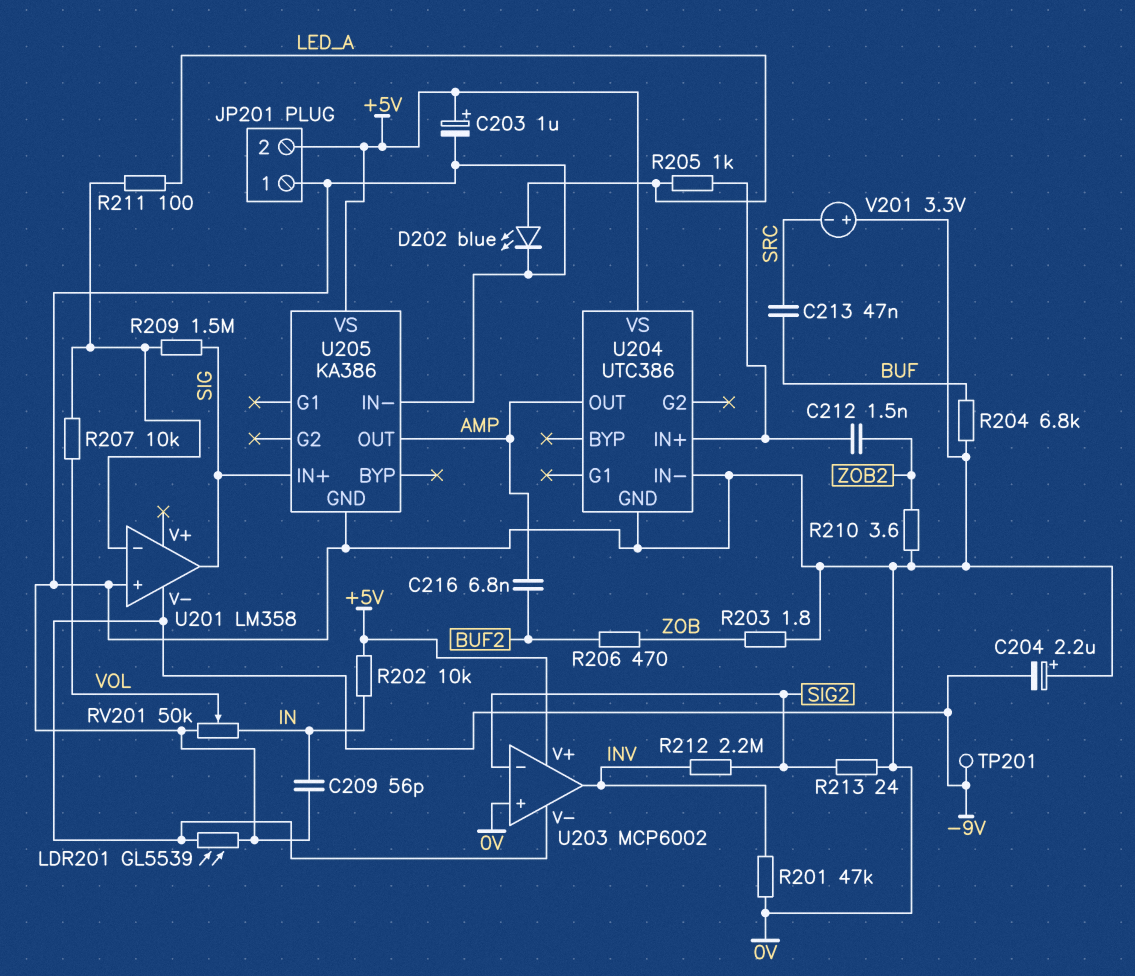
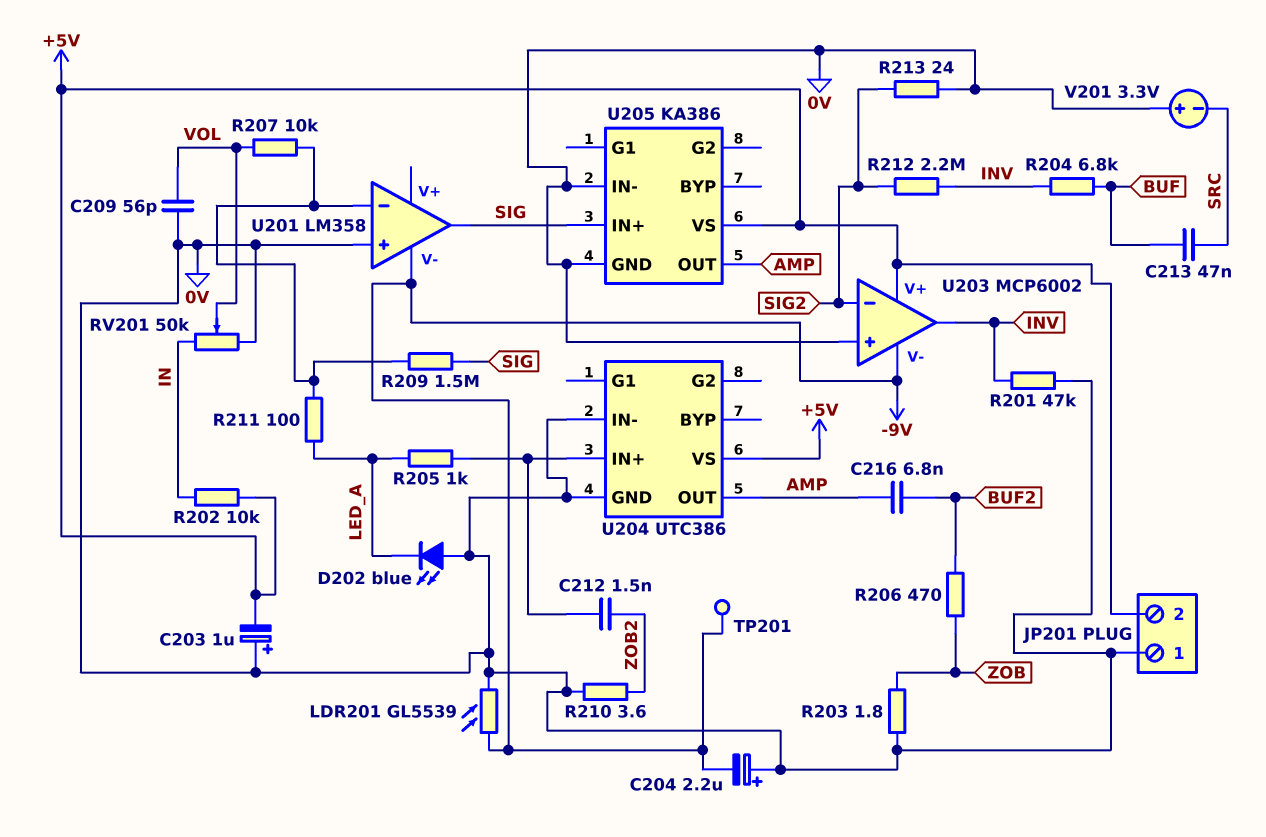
C203: 1uF (plus +5V, minus 0V) -> 1uF (plus 0V, minus +5V)
C209: 56pF (0V, IN) -> 56pF (0V, VOL)
D202: LED blue (A LED_A, K 0V) -> LED blue (A 0V, K LED_A)
R204: 6.8k (0V, BUF) -> 6.8k (BUF, INV)

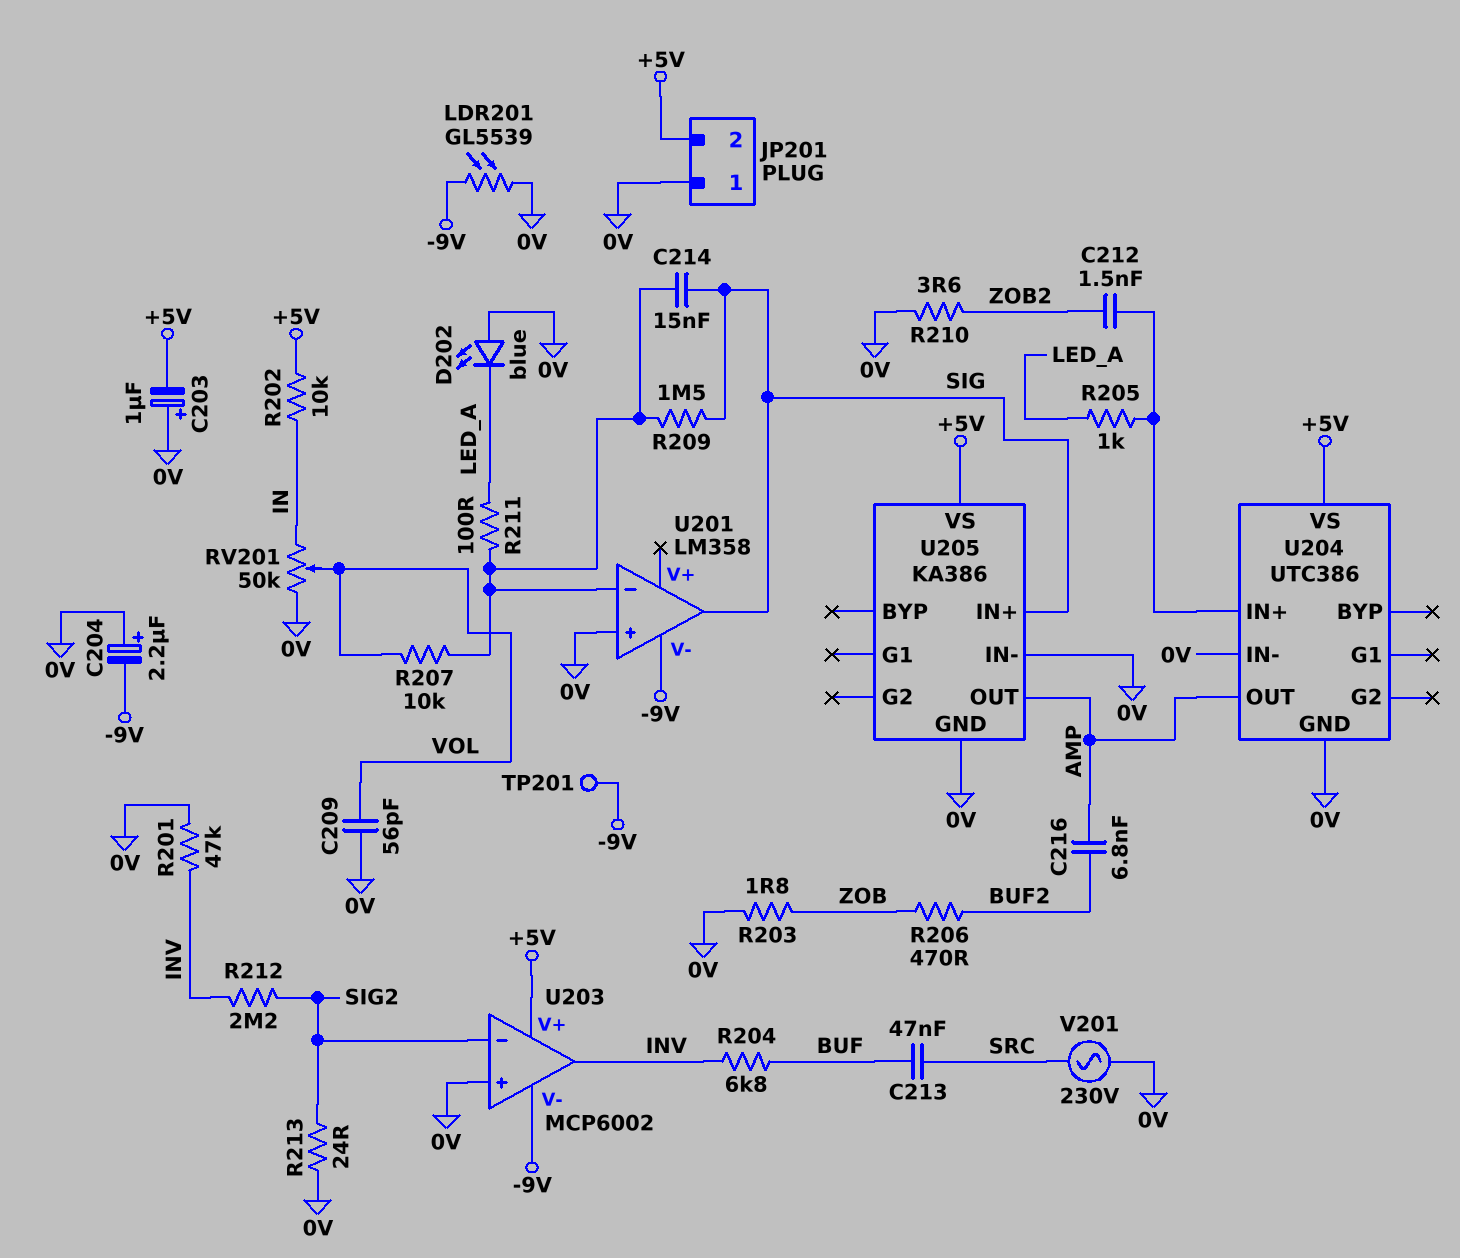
C214: none -> 15nF (SIG, U201/in-)
V201: 3.3V (plus 0V, minus SRC) -> AC 230V (0V, SRC)

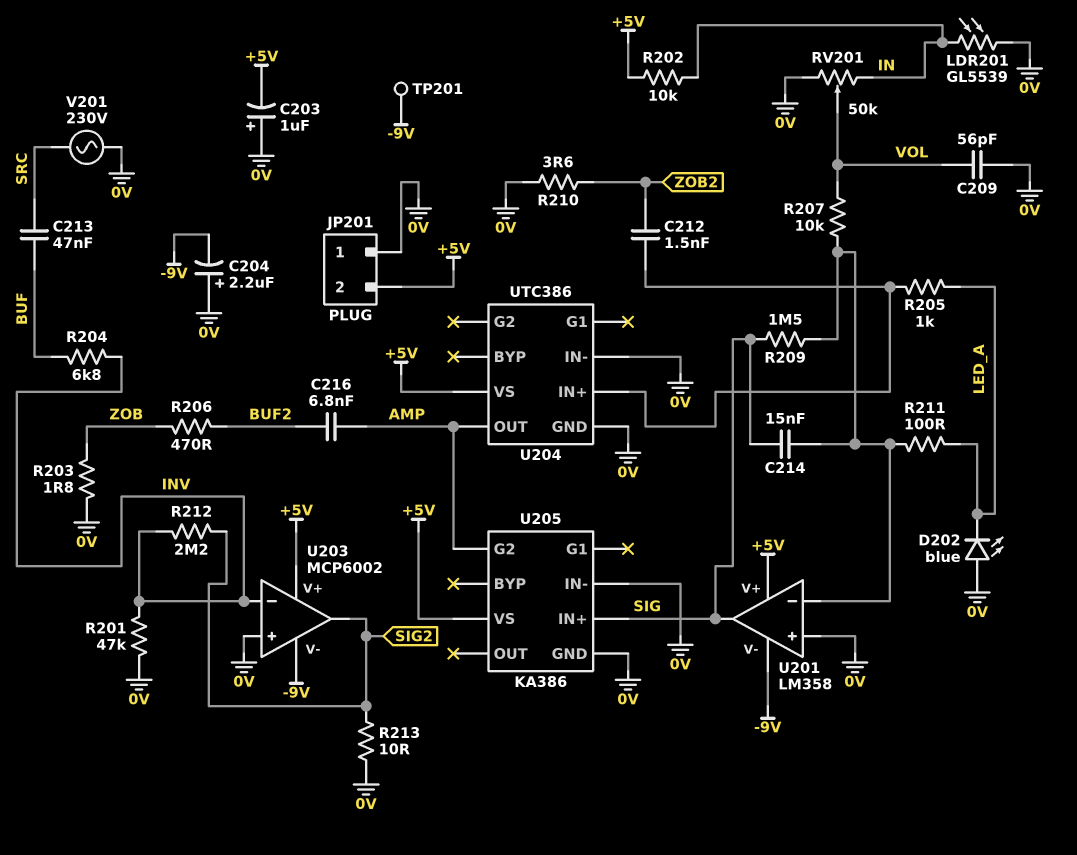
LDR201: GL5539 (-9V, 0V) -> GL5539 (0V, IN)
R213: 24 (0V, SIG2) -> 10 (0V, SIG2)
U201 pin V+: none -> +5V
U203 pin in-: SIG2 -> INV
U203 pin out: INV -> SIG2
U205 pin G2: none -> AMP
U205 pin OUT: AMP -> none

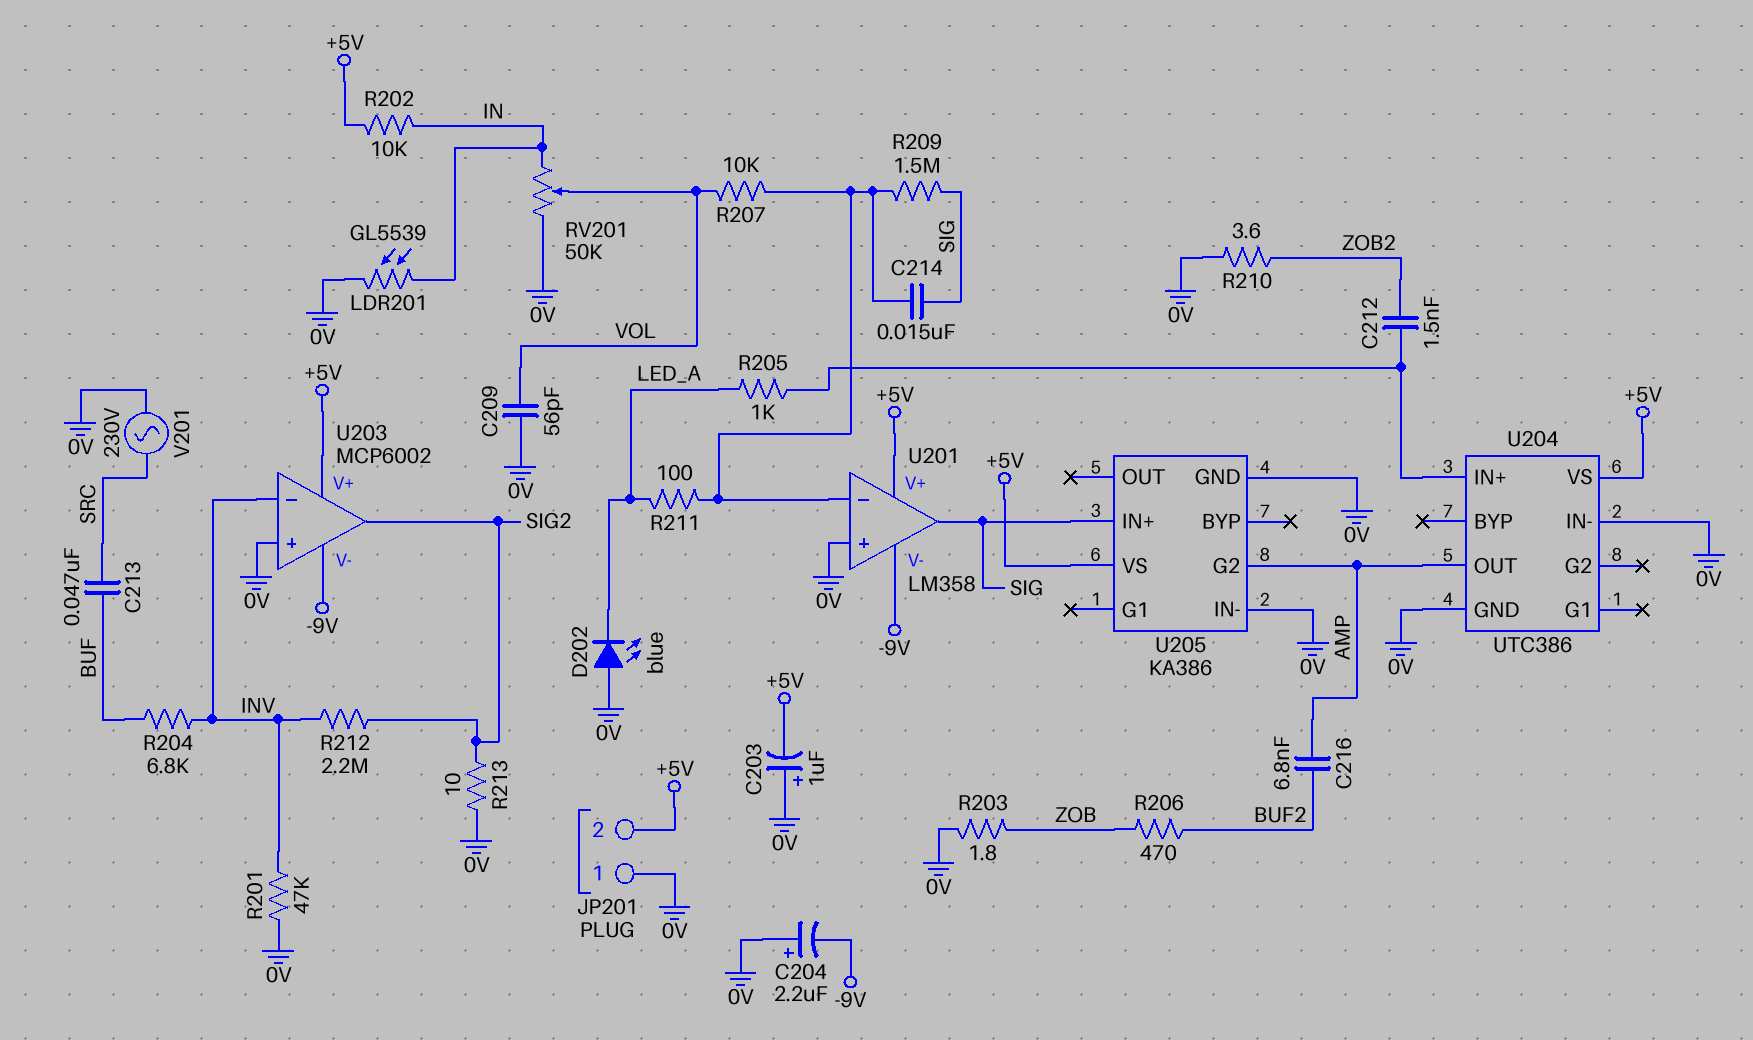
TP201: test point (-9V) -> none

